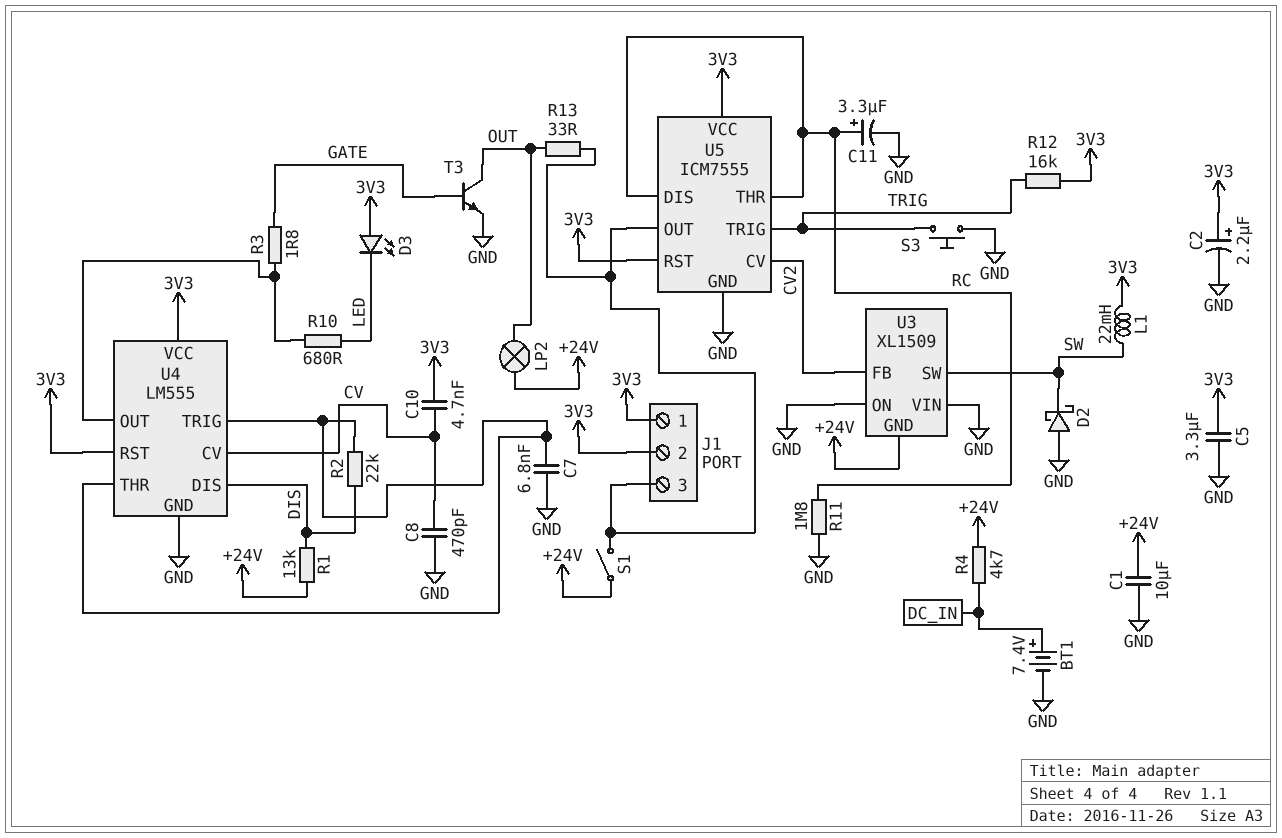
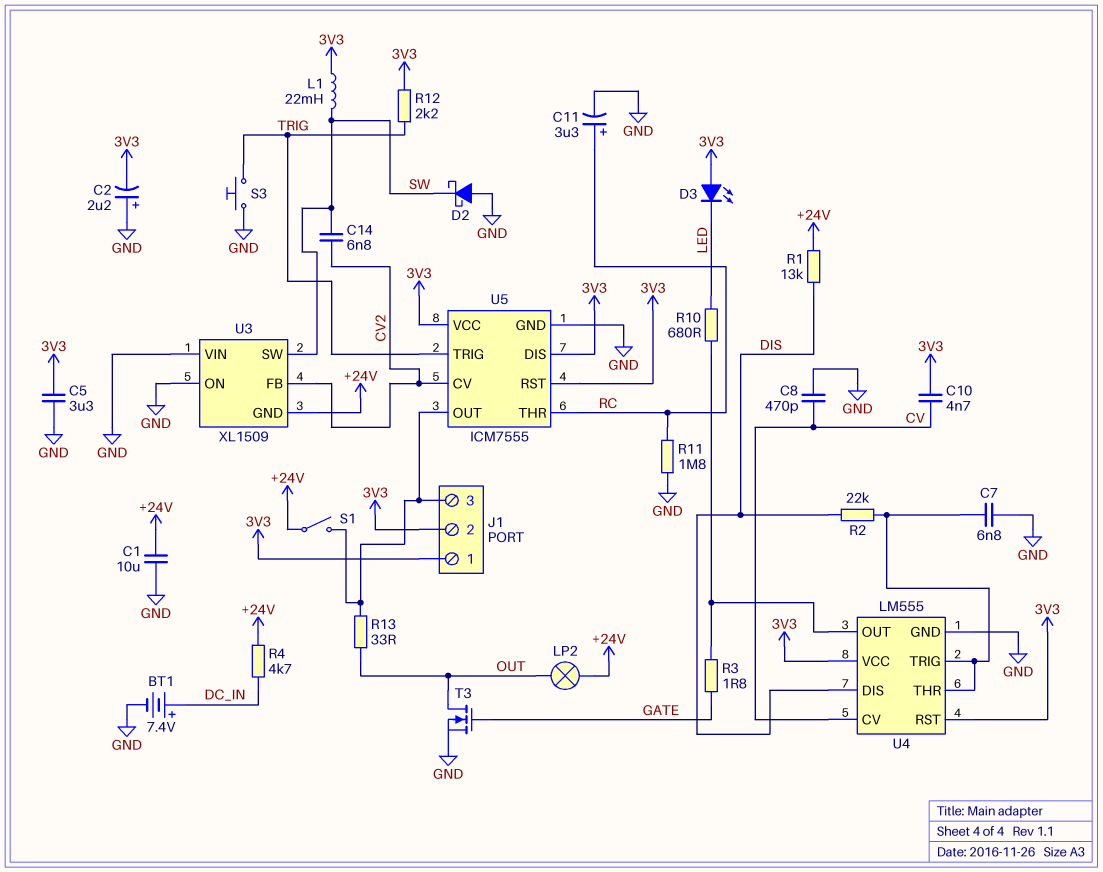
C2: 2.2uF (plus 3V3, minus GND) -> 2.2uF (plus GND, minus 3V3)
C14: none -> 6.8nF (CV2, SW)
R12: 16k (3V3, TRIG) -> 2.2k (3V3, TRIG)
T3: NPN (B GATE, C OUT, E GND) -> NMOS (G GATE, D OUT, S GND)
U5 pin DIS: RC -> 3V3

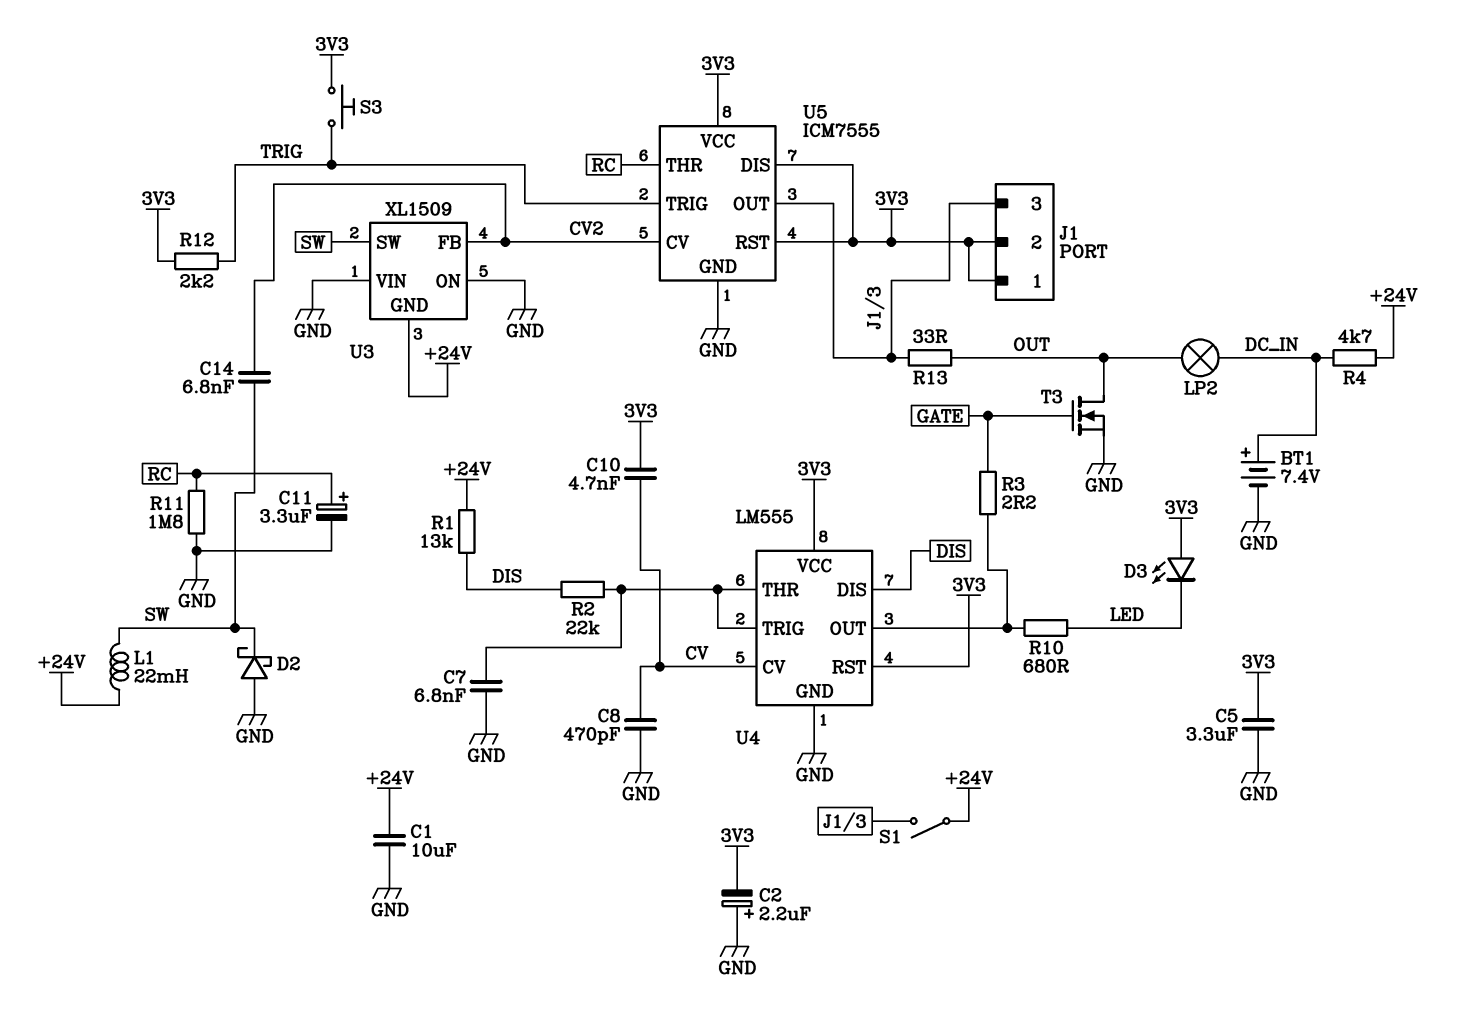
L1: 22mH (3V3, SW) -> 22mH (+24V, SW)
LP2: lamp (+24V, OUT) -> lamp (DC_IN, OUT)
R3: 1.8 (GATE, U4/OUT) -> 2.2 (GATE, U4/OUT)
S3: button (GND, TRIG) -> button (3V3, TRIG)

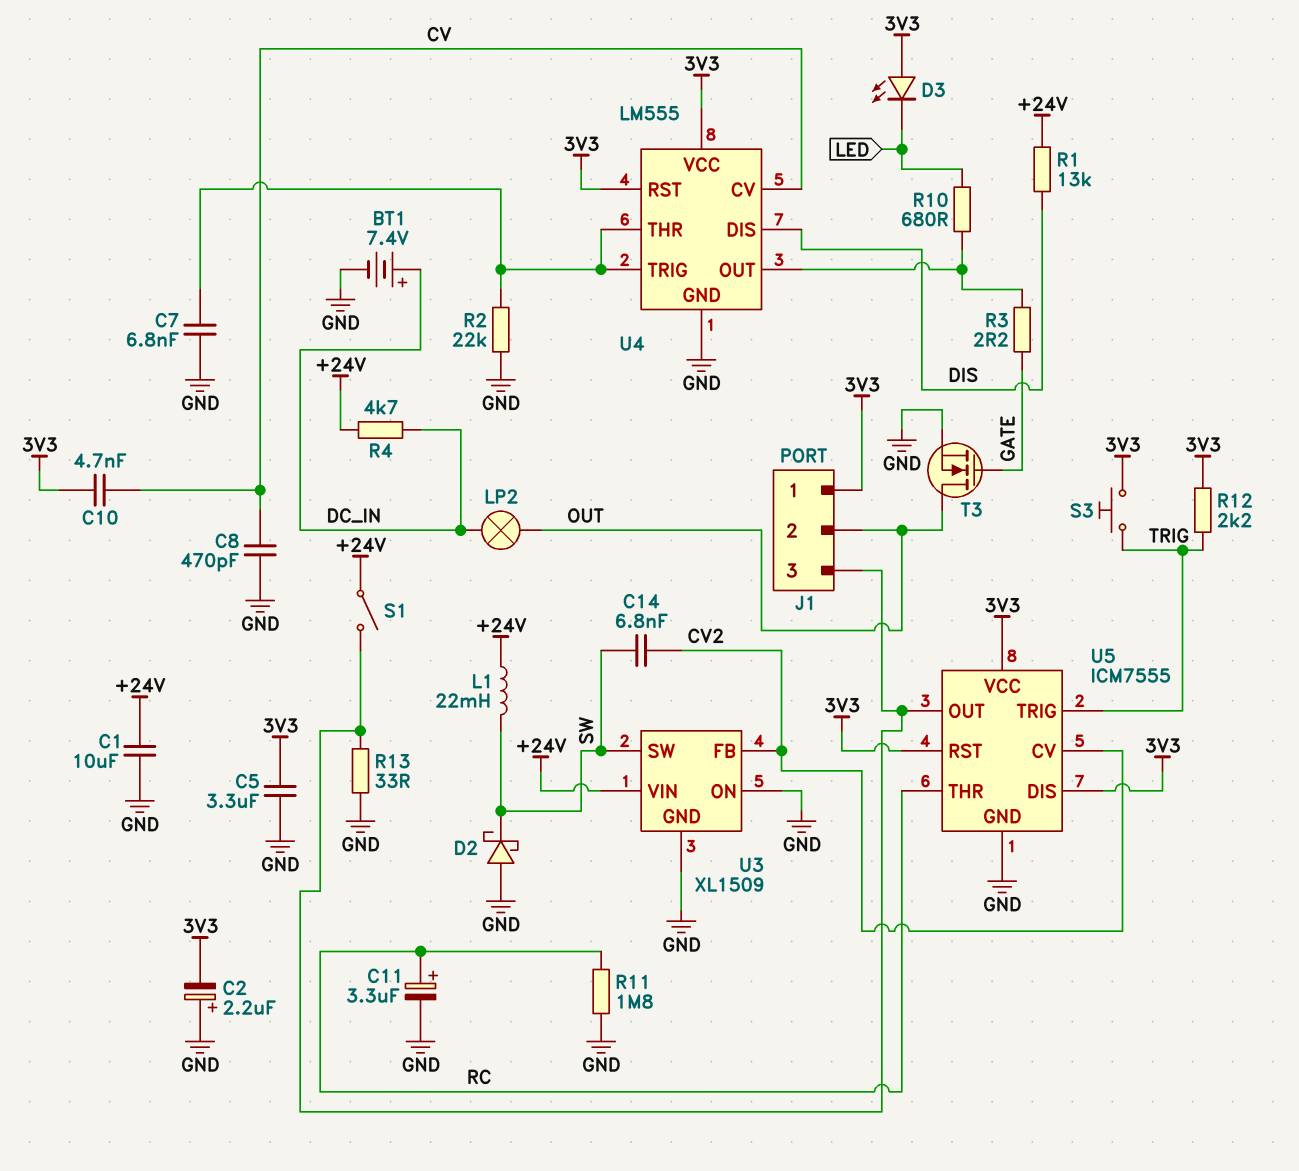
J1 pin 2: 3V3 -> OUT
R2: 22k (DIS, U4/THR) -> 22k (GND, U4/THR)
R13: 33 (J1/3, OUT) -> 33 (GND, J1/3)
U3 pin GND: +24V -> GND
U3 pin VIN: GND -> +24V

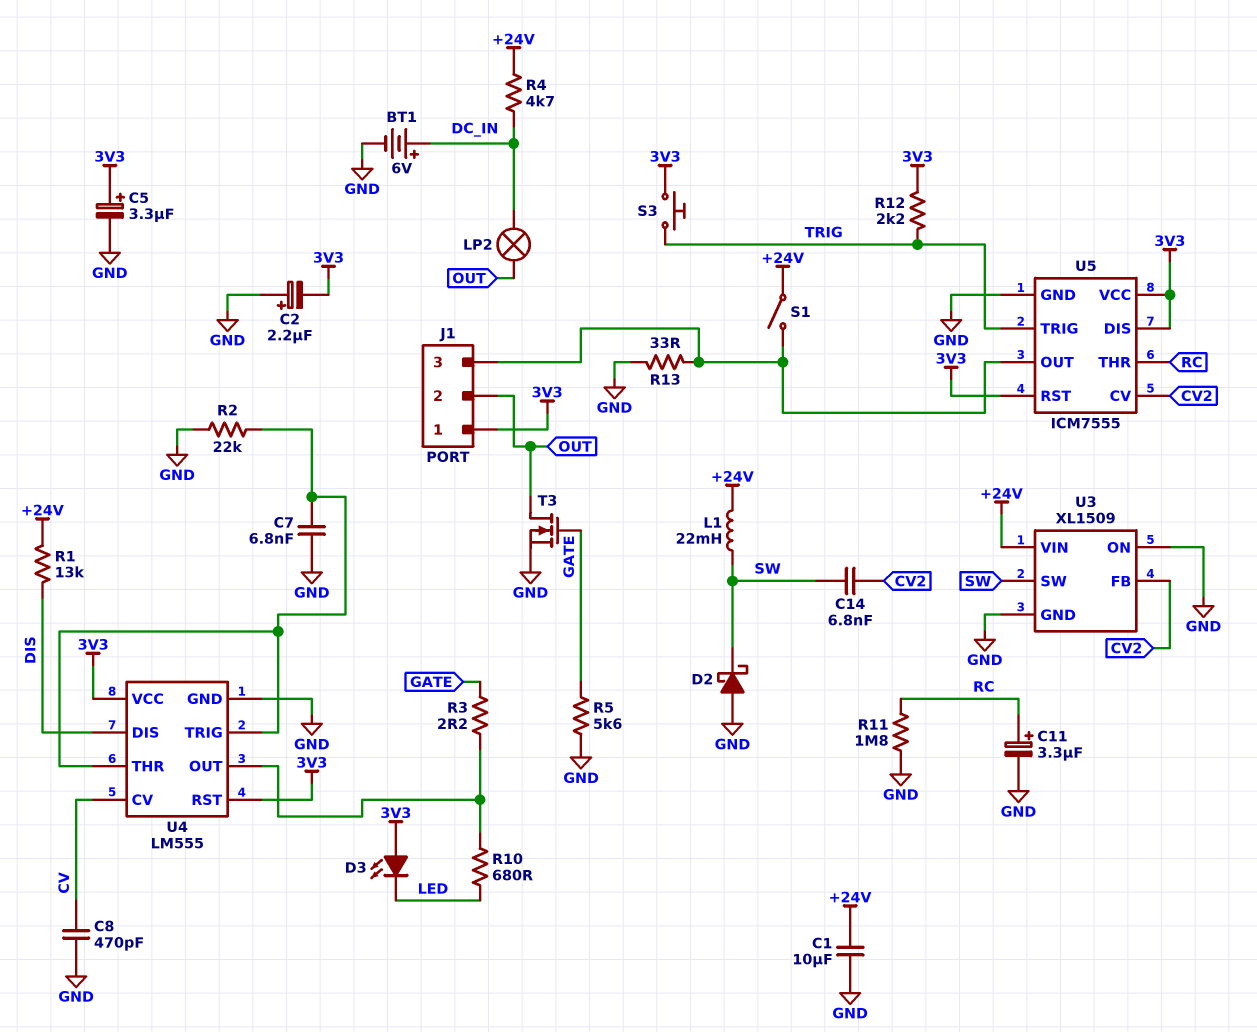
BT1: 7.4V (plus DC_IN, minus GND) -> 6V (plus DC_IN, minus GND)
C5: 3.3uF (3V3, GND) -> 3.3uF (plus 3V3, minus GND)
C10: 4.7nF (3V3, CV) -> none
R5: none -> 5.6k (GATE, GND)

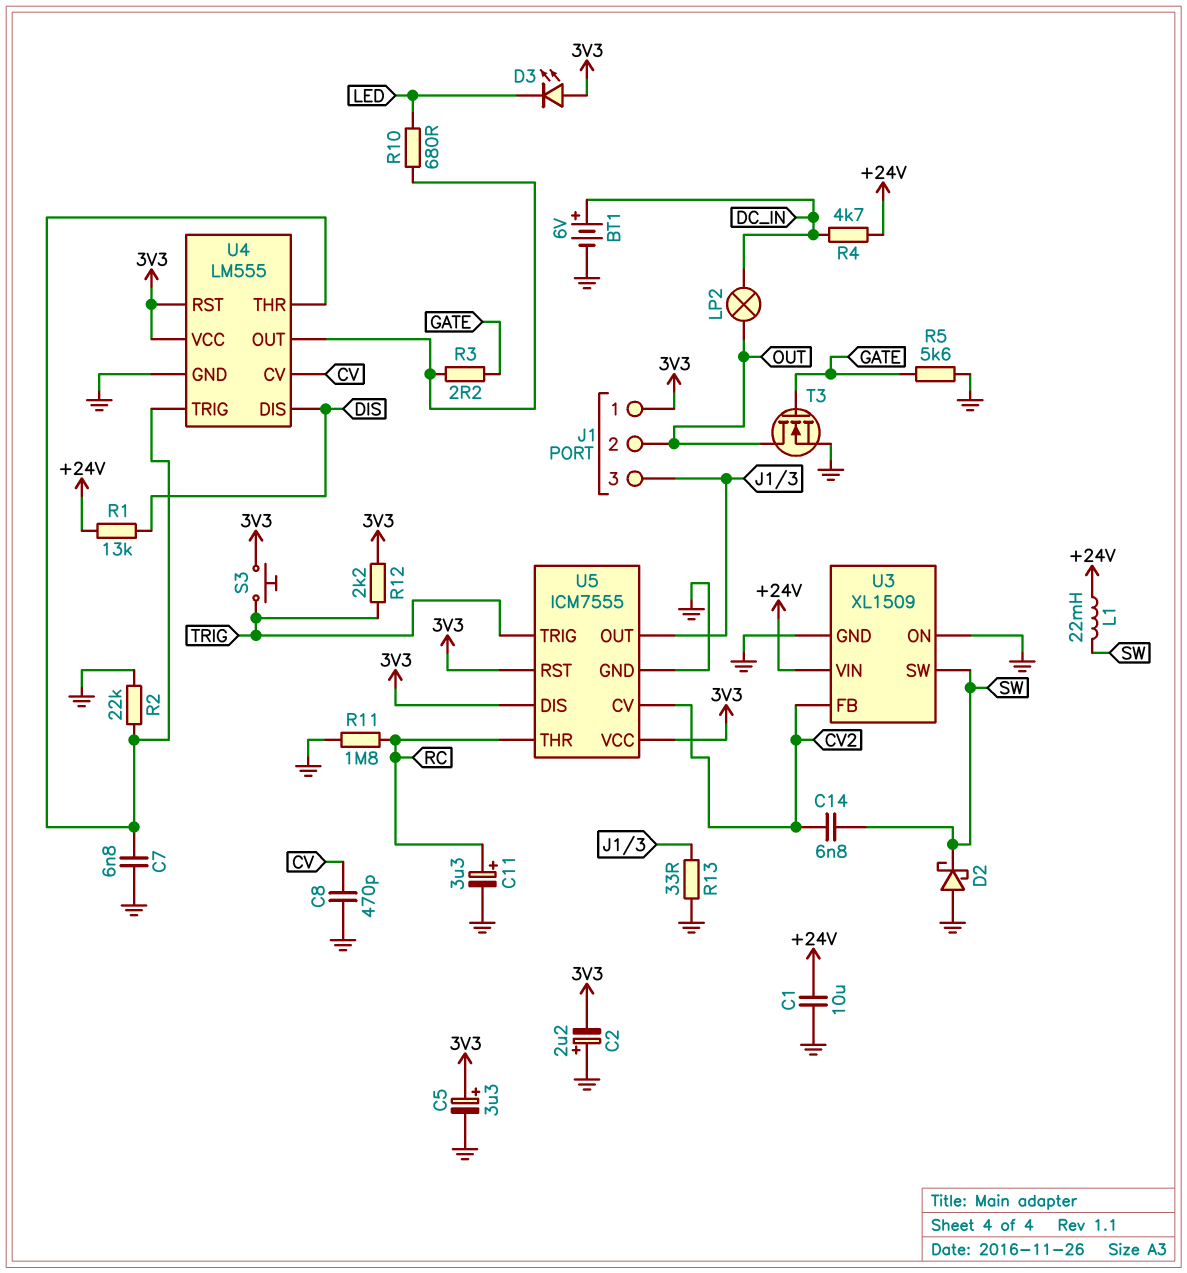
S1: switch (+24V, J1/3) -> none

